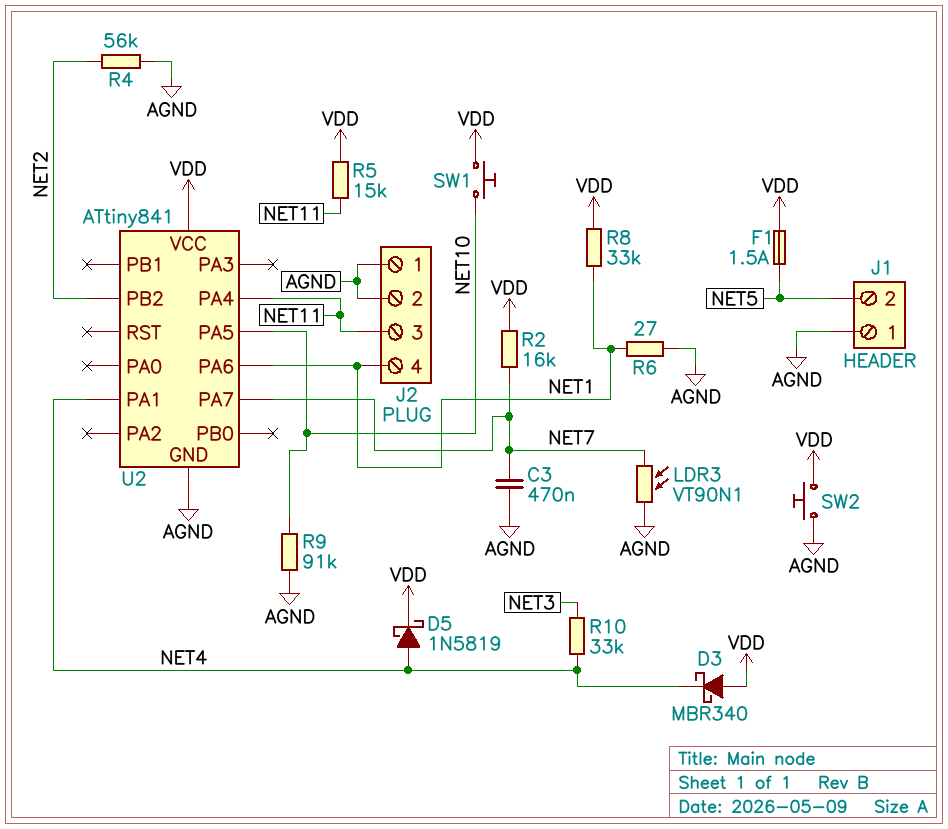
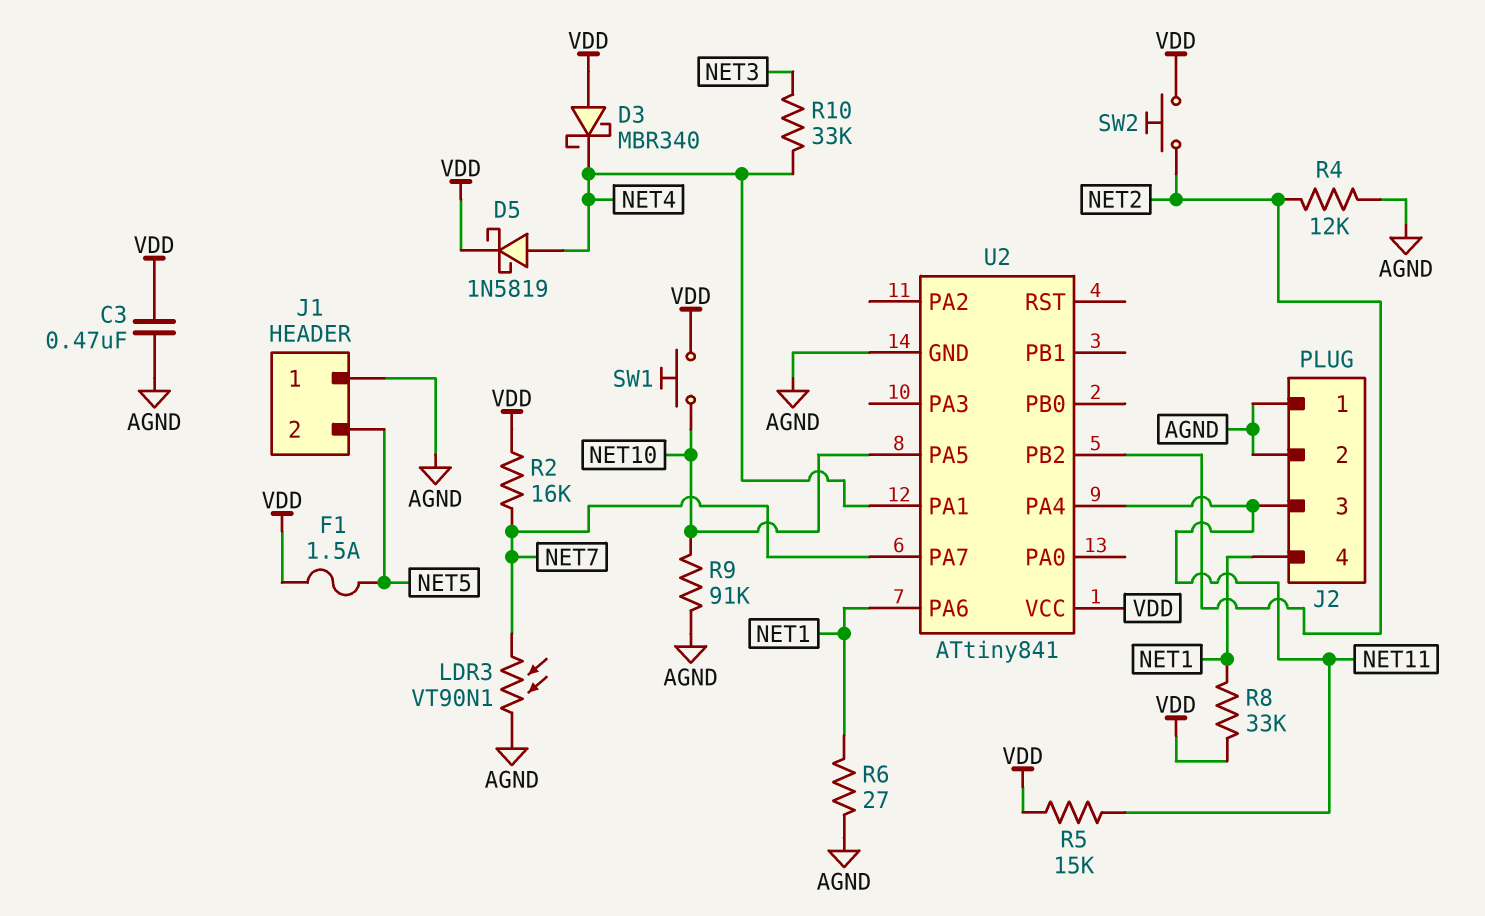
C3: 470nF (AGND, NET7) -> 470nF (AGND, VDD)
R4: 56k (AGND, NET2) -> 12k (AGND, NET2)
SW2: button (AGND, VDD) -> button (NET2, VDD)

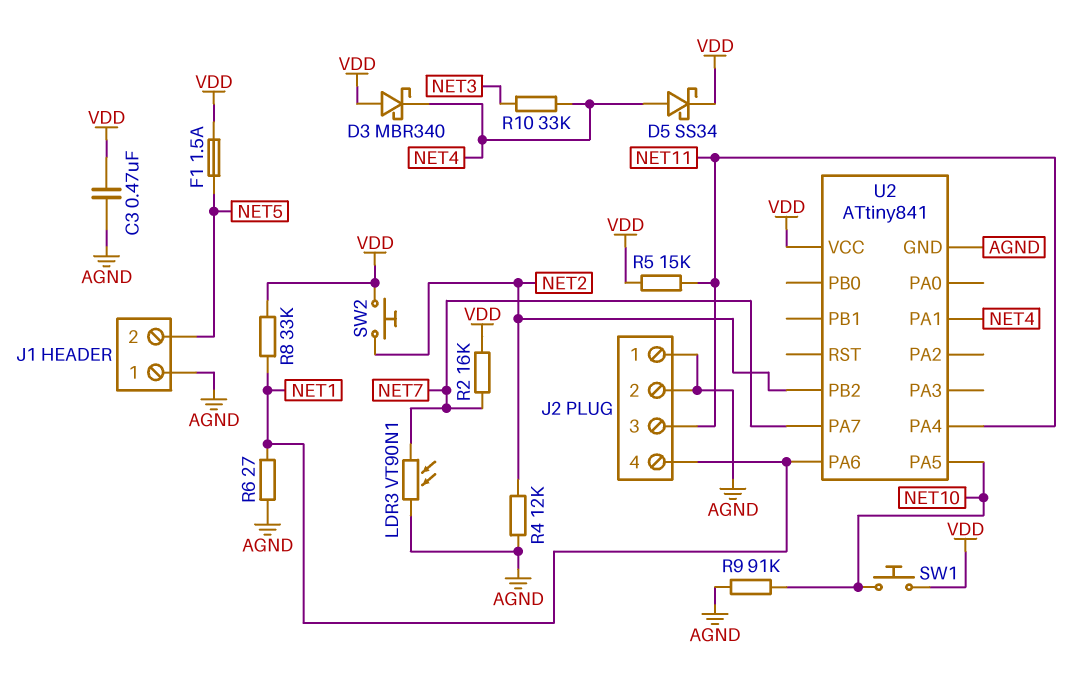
D5: schottky 1N5819 (A NET4, K VDD) -> schottky SS34 (A NET4, K VDD)

